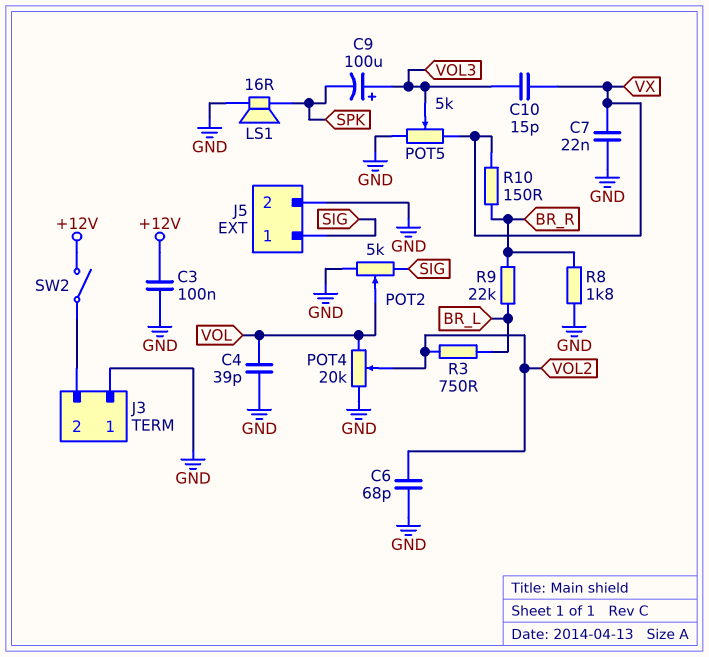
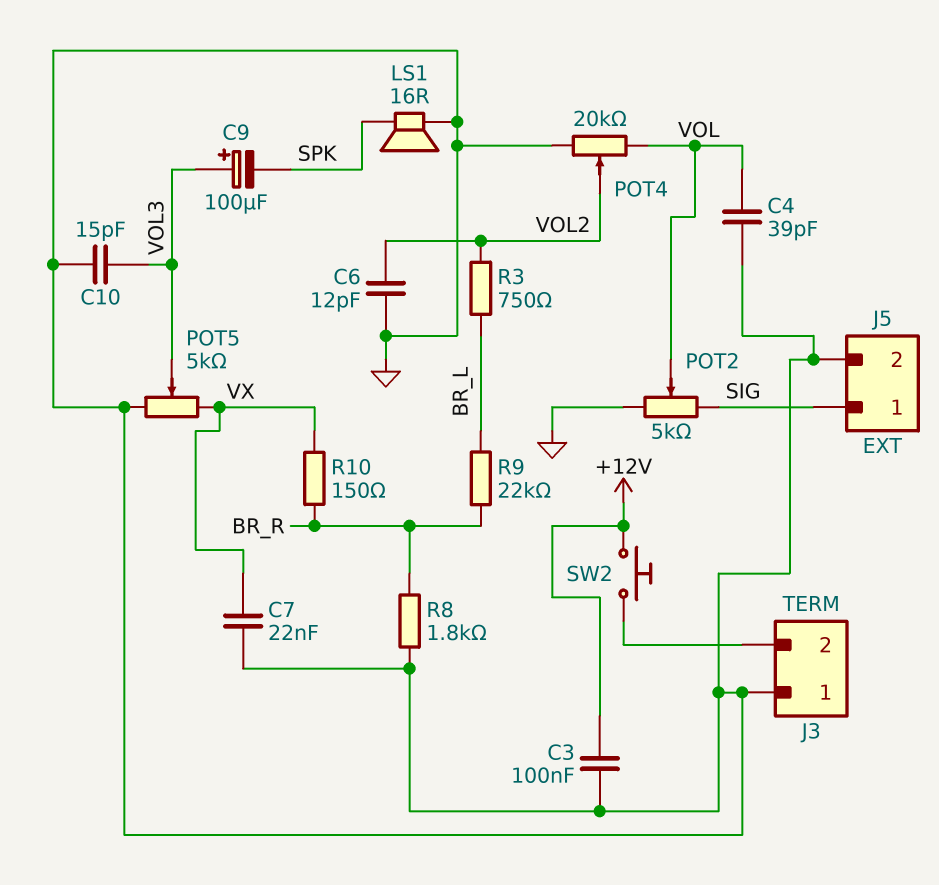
C6: 68pF (GND, VOL2) -> 12pF (GND, VOL2)
C10: 15pF (VOL3, VX) -> 15pF (GND, VOL3)
SW2: switch (+12V, J3/2) -> button (+12V, J3/2)

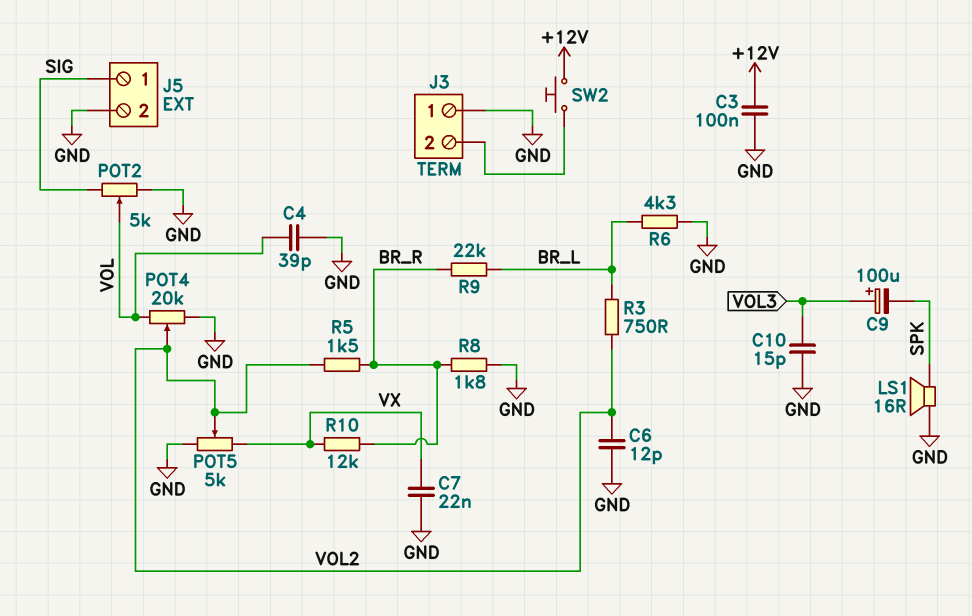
POT5: 5k (GND, VX, wiper VOL3) -> 5k (GND, VX, wiper VOL2)
R5: none -> 1.5k (BR_R, VOL2)
R6: none -> 4.3k (BR_L, GND)
R10: 150 (BR_R, VX) -> 12k (BR_R, VX)

